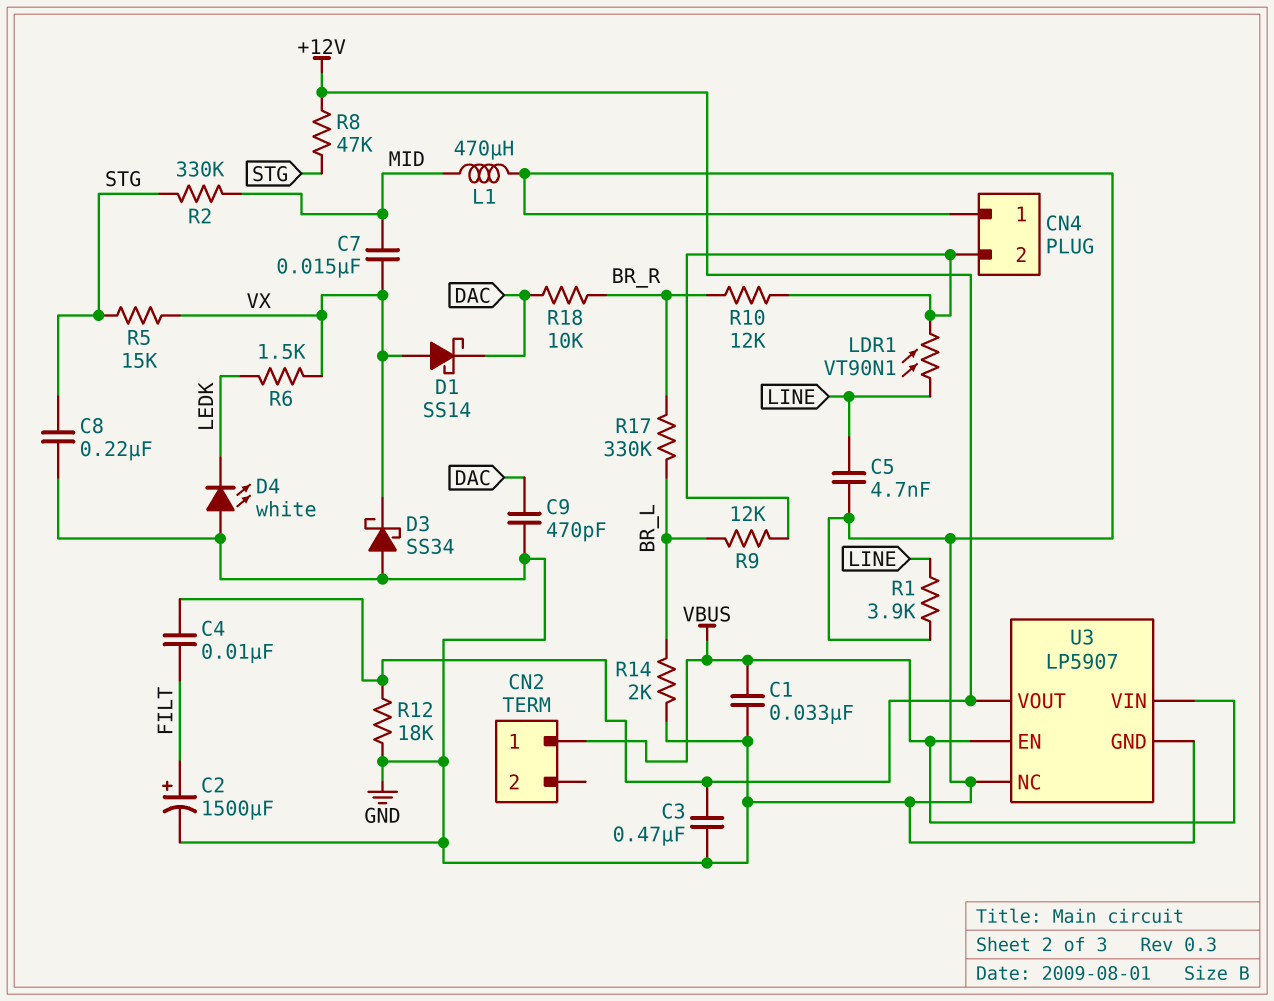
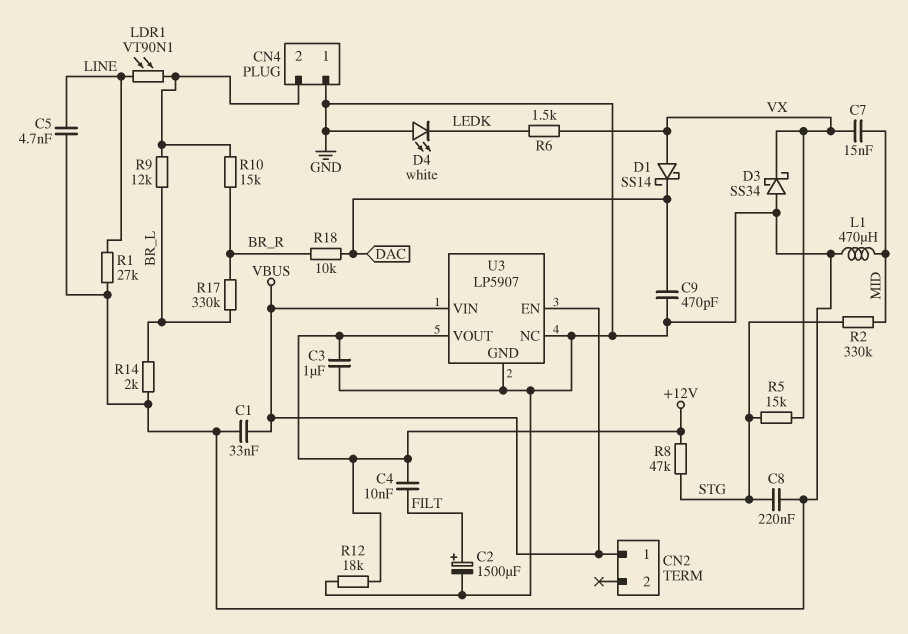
C3: 470nF (+12V, GND) -> 1uF (+12V, GND)
R1: 3.9k (GND, LINE) -> 27k (GND, LINE)
R10: 12k (BR_R, CN4/2) -> 15k (BR_R, CN4/2)

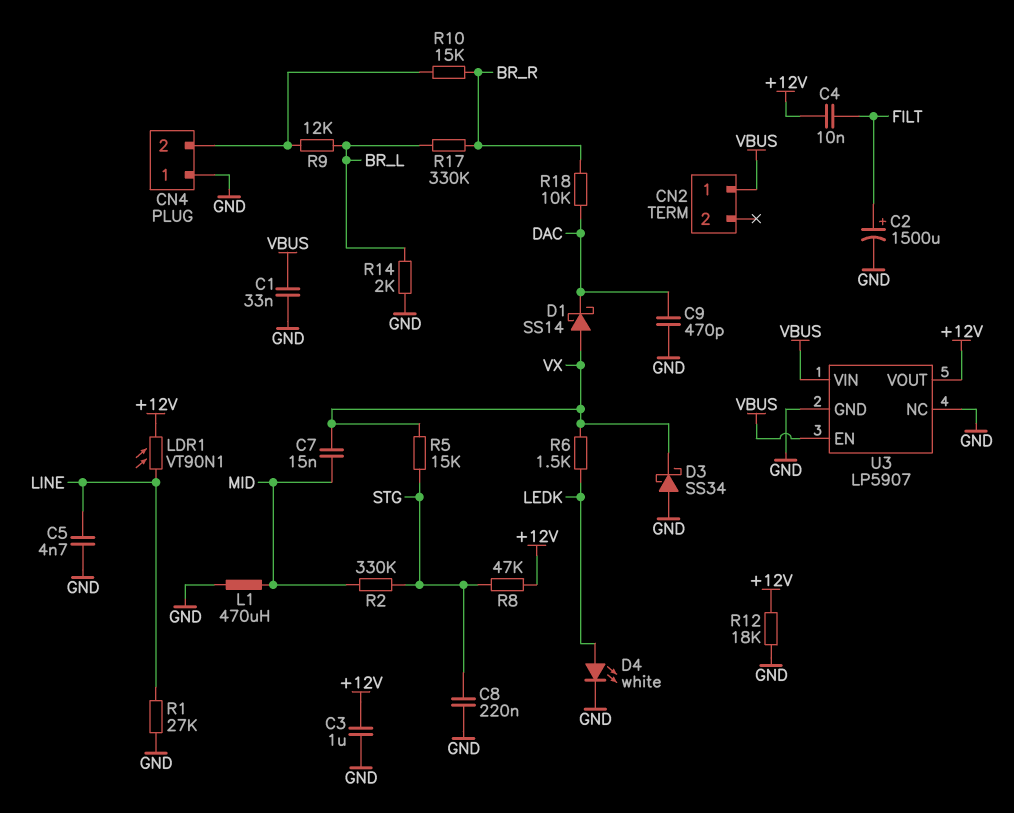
D4: LED white (A GND, K LEDK) -> LED white (A LEDK, K GND)
LDR1: VT90N1 (CN4/2, LINE) -> VT90N1 (+12V, LINE)

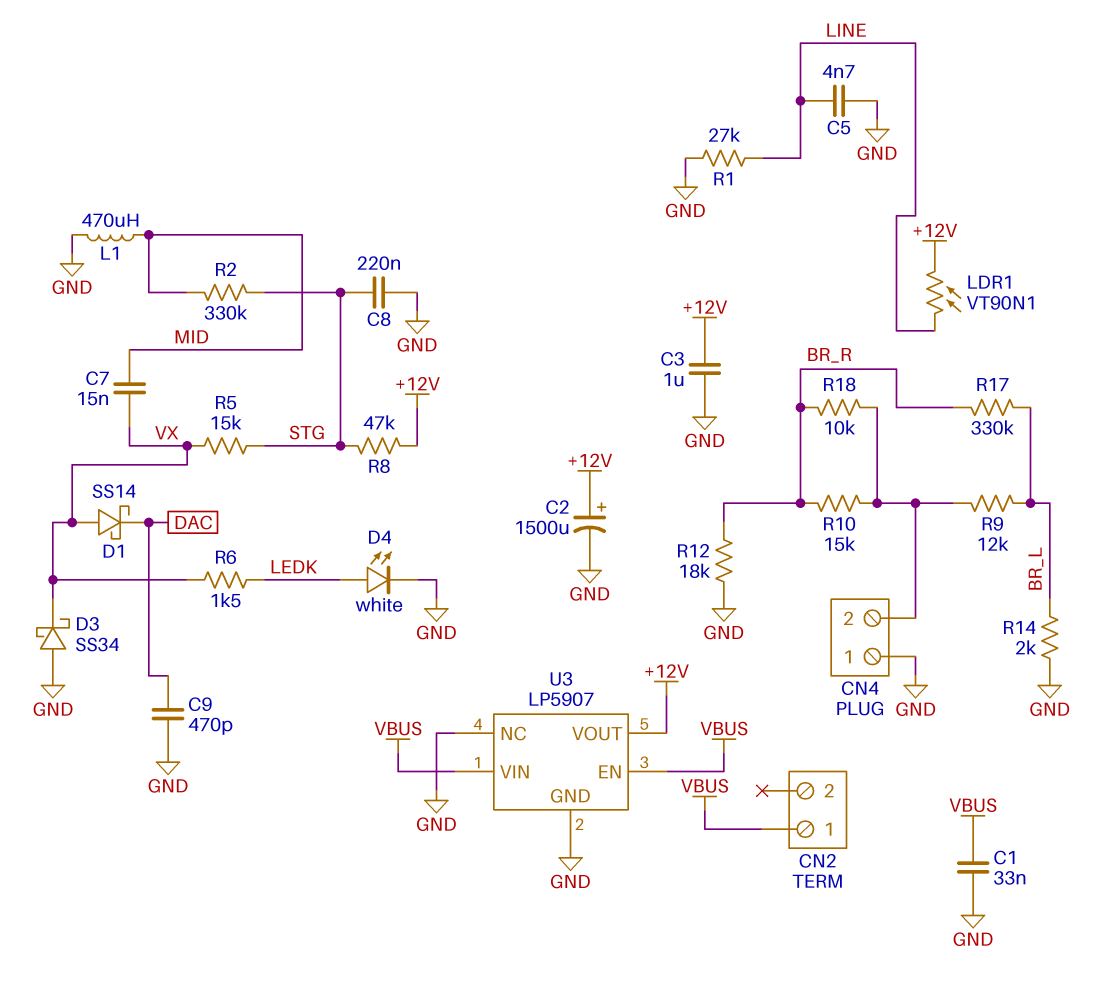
C2: 1500uF (plus FILT, minus GND) -> 1500uF (plus +12V, minus GND)
C4: 10nF (+12V, FILT) -> none
R12: 18k (+12V, GND) -> 18k (BR_R, GND)
R18: 10k (BR_R, DAC) -> 10k (BR_R, CN4/2)

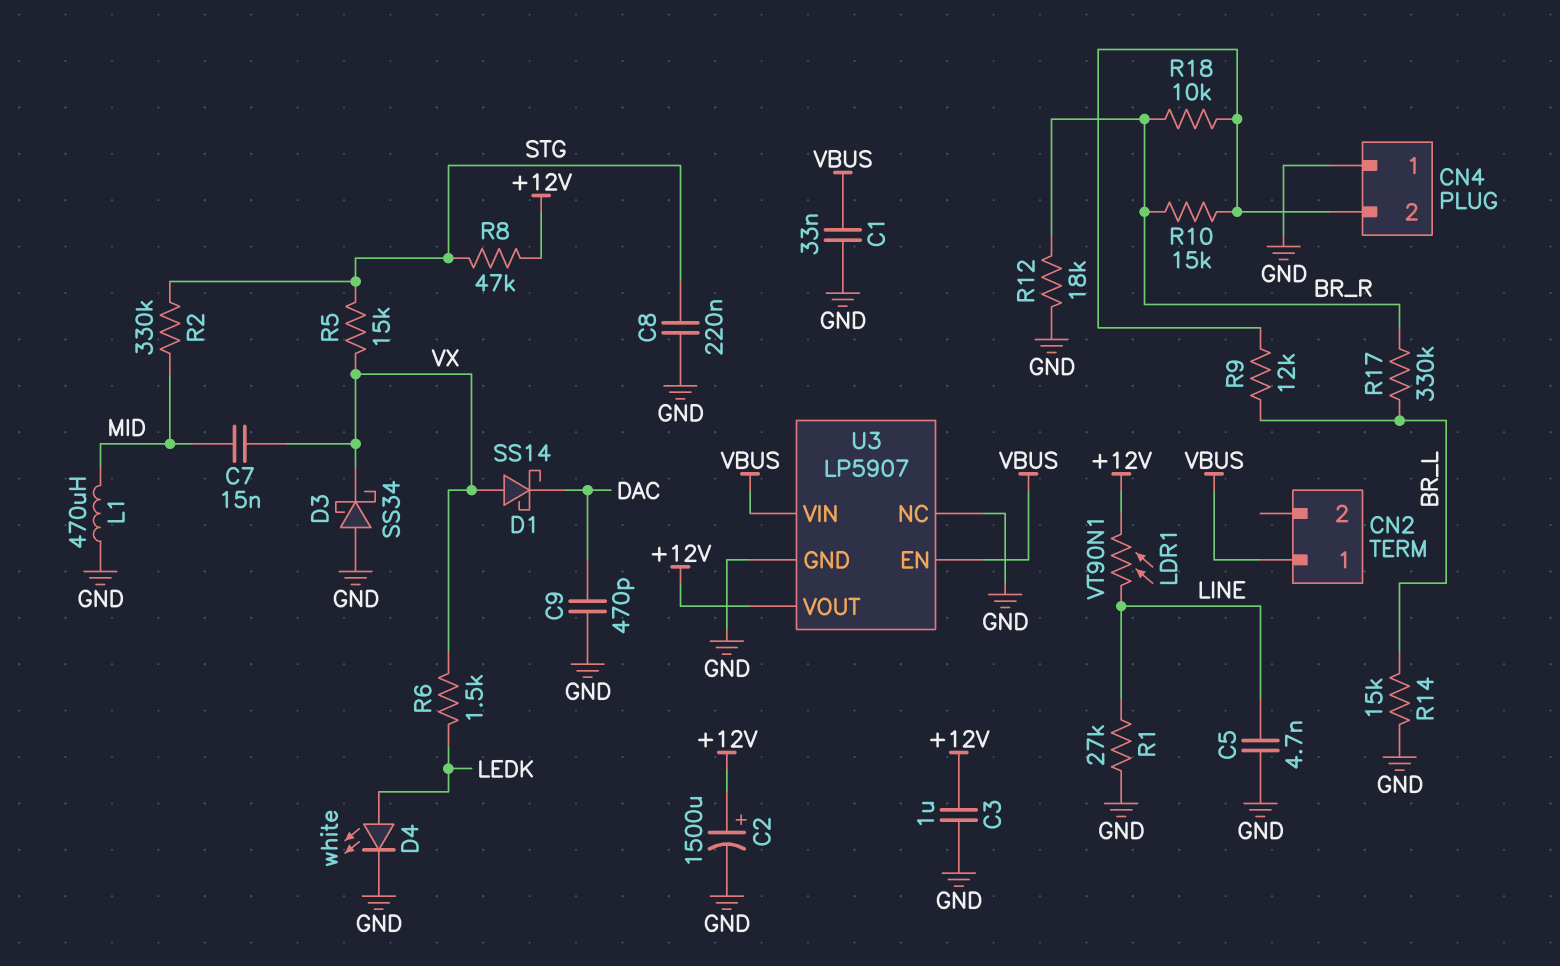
R14: 2k (BR_L, GND) -> 15k (BR_L, GND)

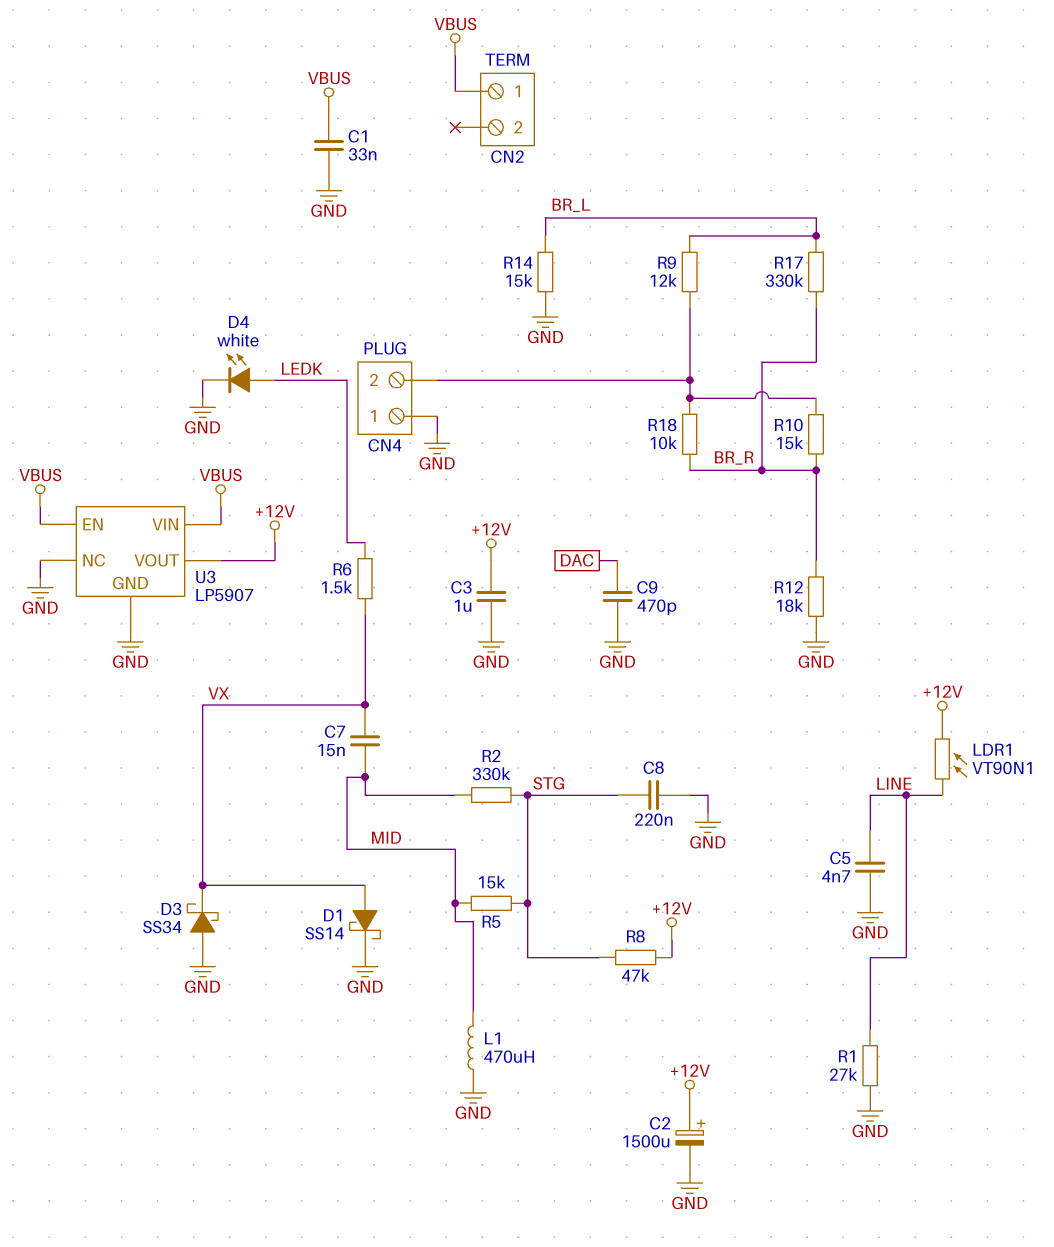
D1: schottky SS14 (A VX, K DAC) -> schottky SS14 (A VX, K GND)
R5: 15k (STG, VX) -> 15k (MID, STG)

